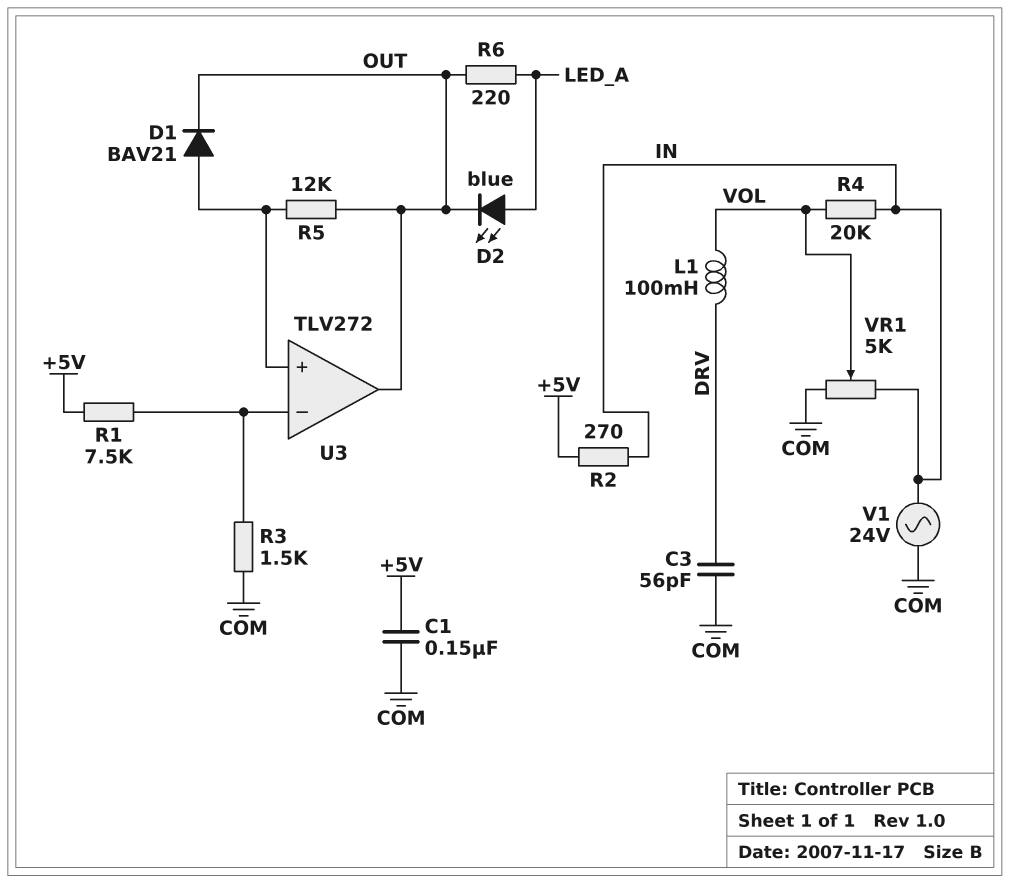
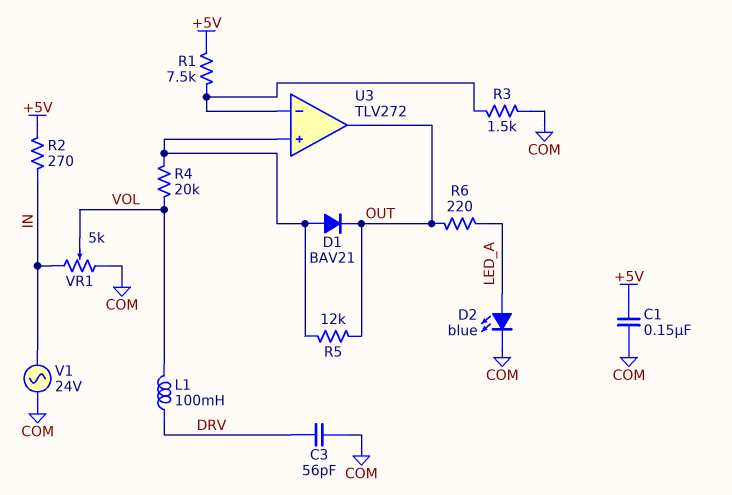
D2: LED blue (A LED_A, K OUT) -> LED blue (A LED_A, K COM)
R4: 20k (IN, VOL) -> 20k (U3/in+, VOL)

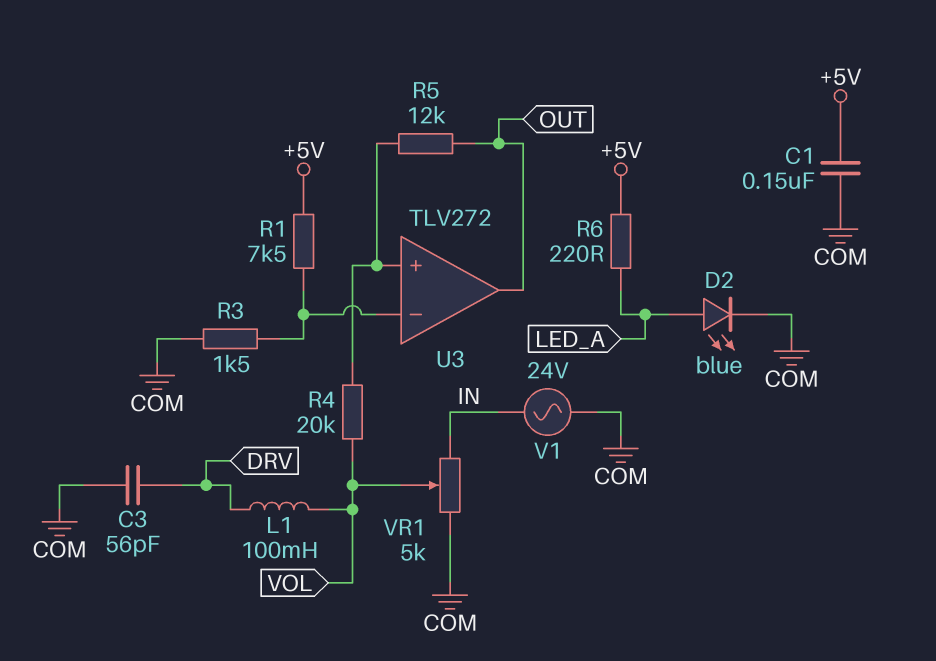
D1: diode BAV21 (A U3/in+, K OUT) -> none
R2: 270 (+5V, IN) -> none
R6: 220 (LED_A, OUT) -> 220 (+5V, LED_A)

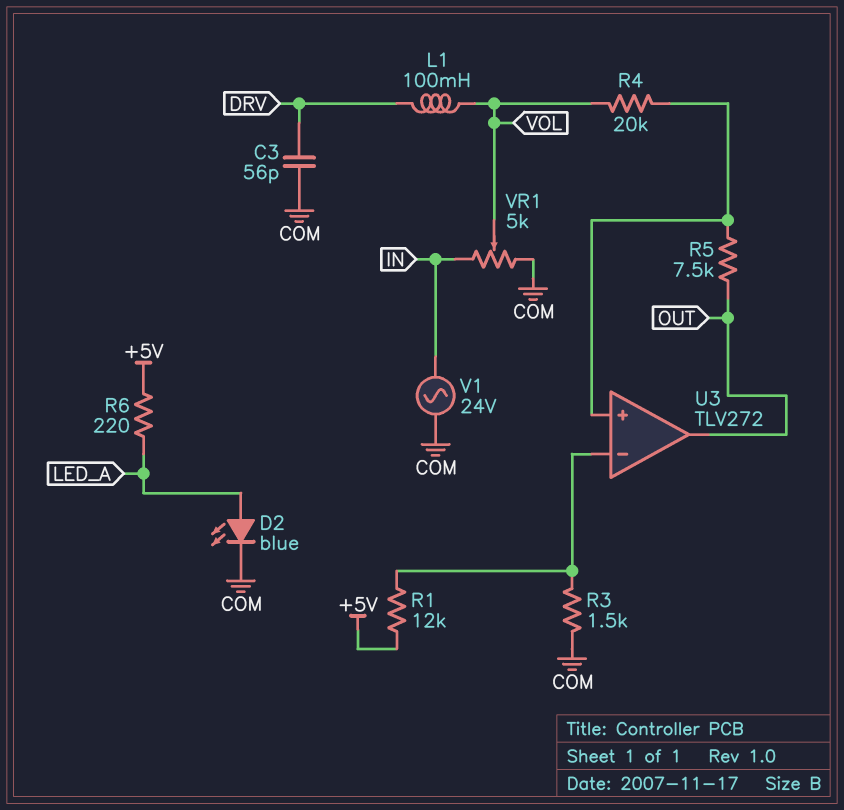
C1: 150nF (+5V, COM) -> none
R1: 7.5k (+5V, U3/in-) -> 12k (+5V, U3/in-)
R5: 12k (OUT, U3/in+) -> 7.5k (OUT, U3/in+)

